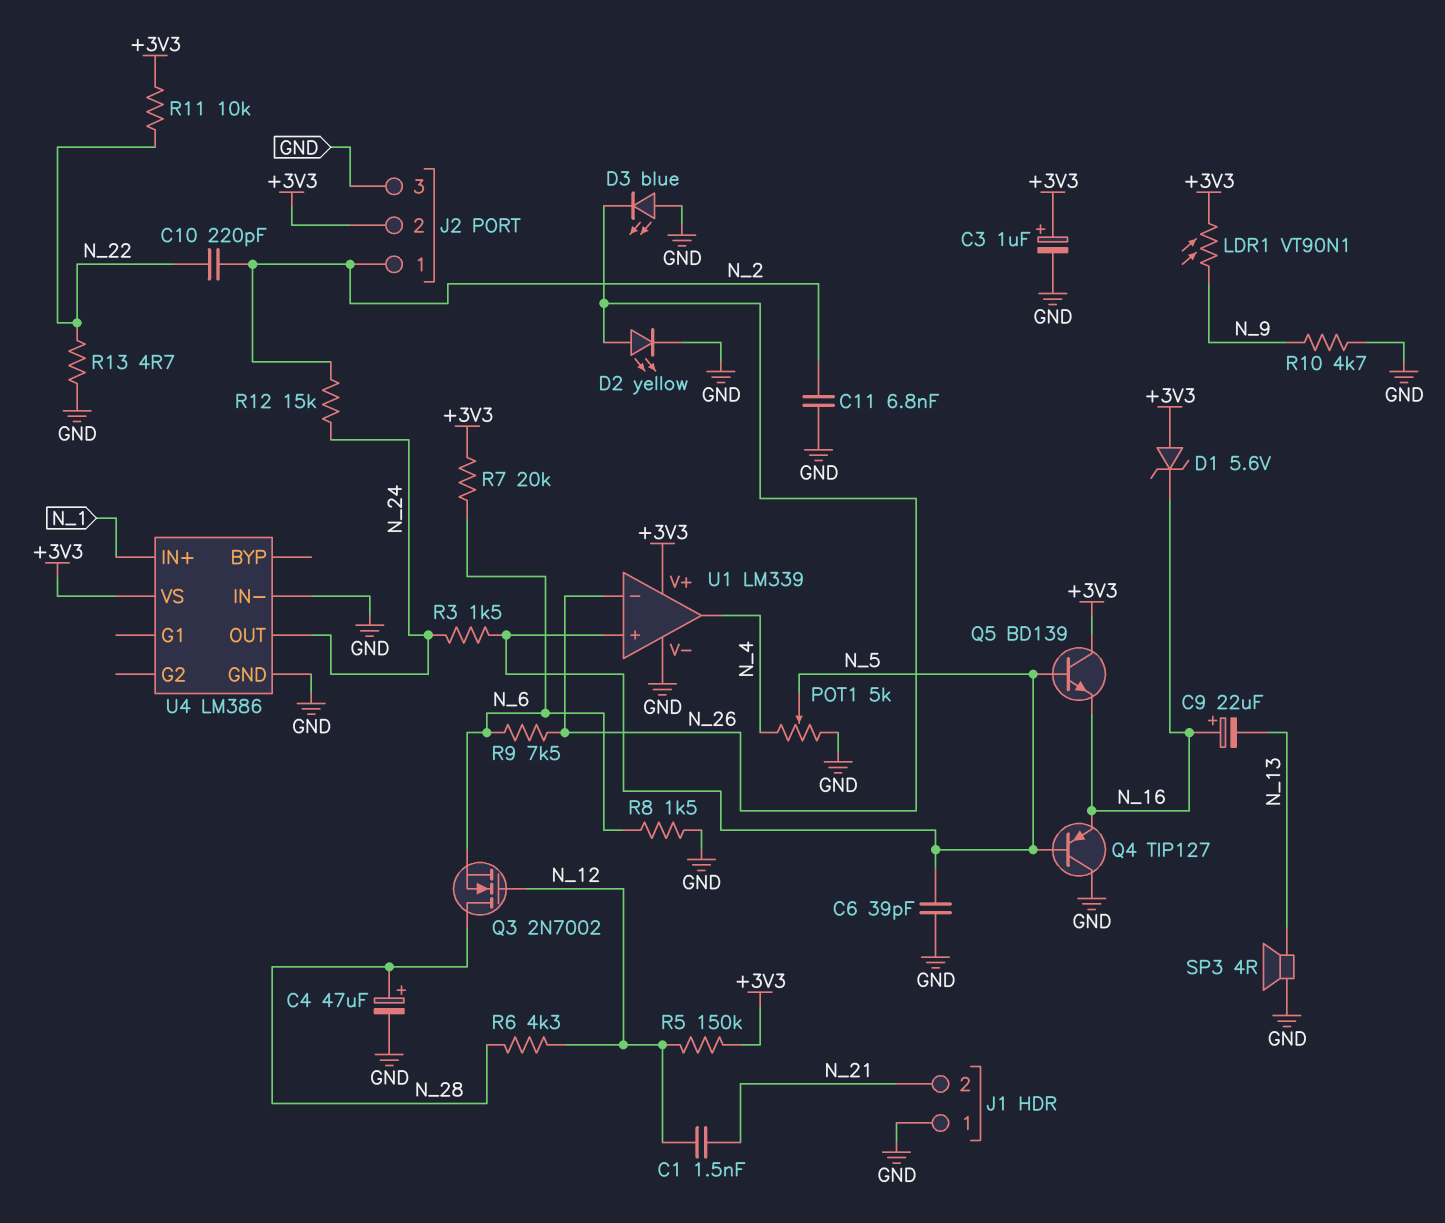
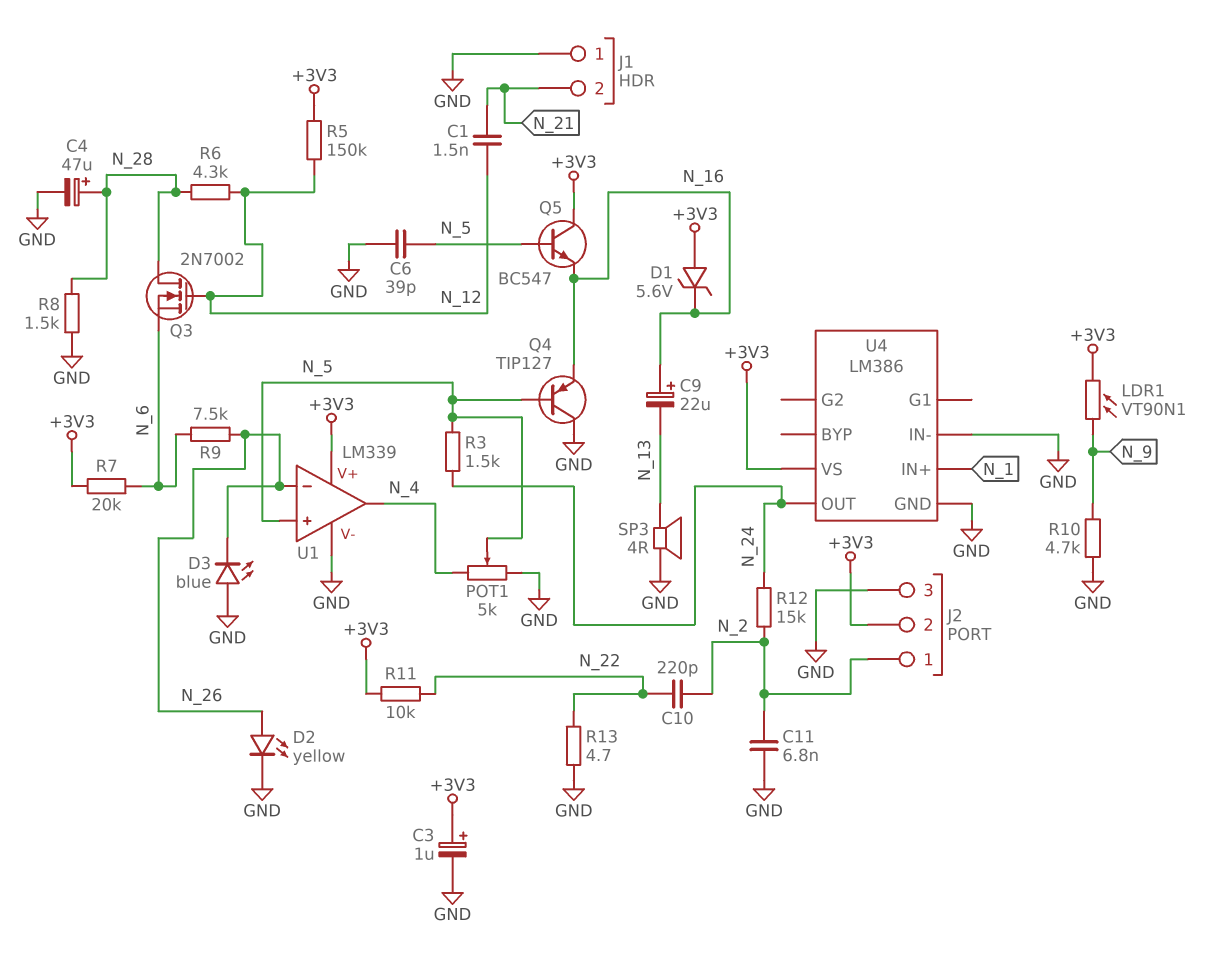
Q5: NPN BD139 (B N_5, C +3V3, E N_16) -> NPN BC547 (B N_5, C +3V3, E N_16)
R8: 1.5k (GND, N_6) -> 1.5k (GND, N_28)

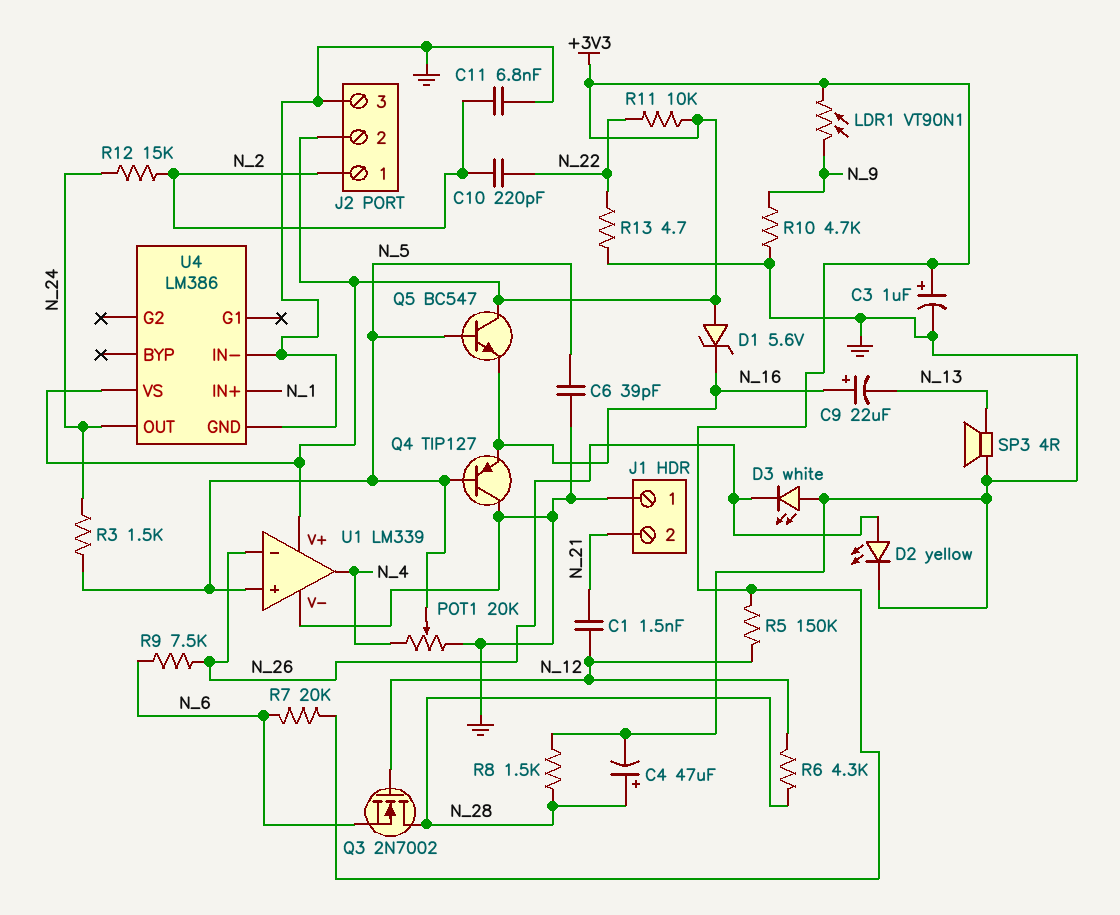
D3: LED blue (A GND, K N_26) -> LED white (A GND, K N_26)
POT1: 5k (GND, N_4, wiper N_5) -> 20k (GND, N_4, wiper N_5)

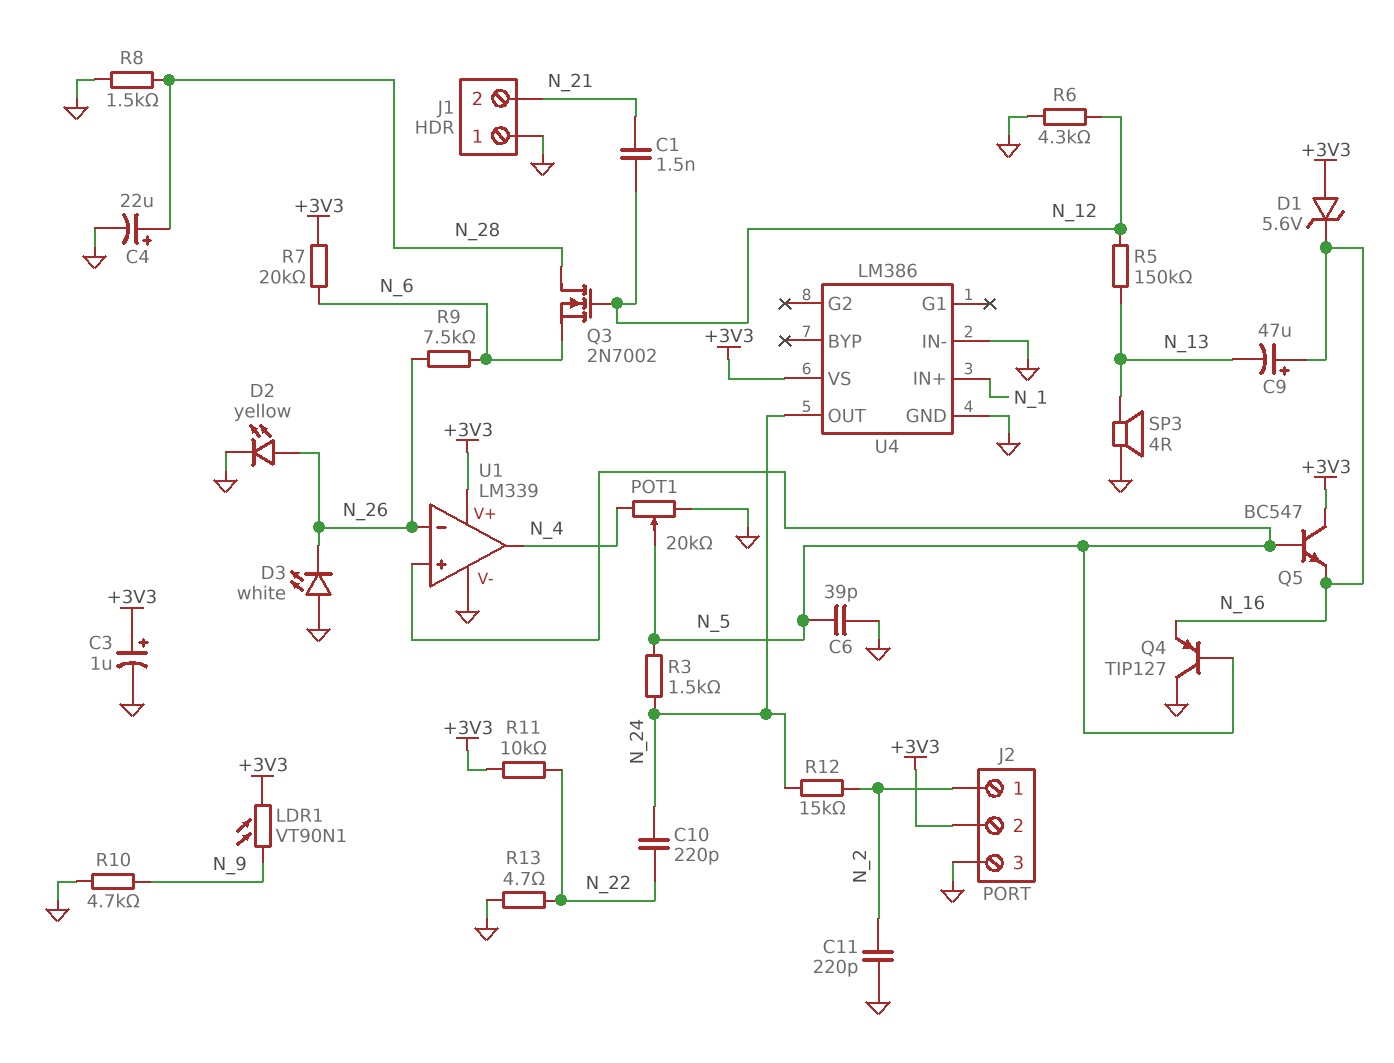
C4: 47uF (plus N_28, minus GND) -> 22uF (plus N_28, minus GND)
C9: 22uF (plus N_16, minus N_13) -> 47uF (plus N_16, minus N_13)
C10: 220pF (N_2, N_22) -> 220pF (N_22, N_24)
C11: 6.8nF (GND, N_2) -> 220pF (GND, N_2)
R5: 150k (+3V3, N_12) -> 150k (N_12, N_13)
R6: 4.3k (N_12, N_28) -> 4.3k (GND, N_12)

